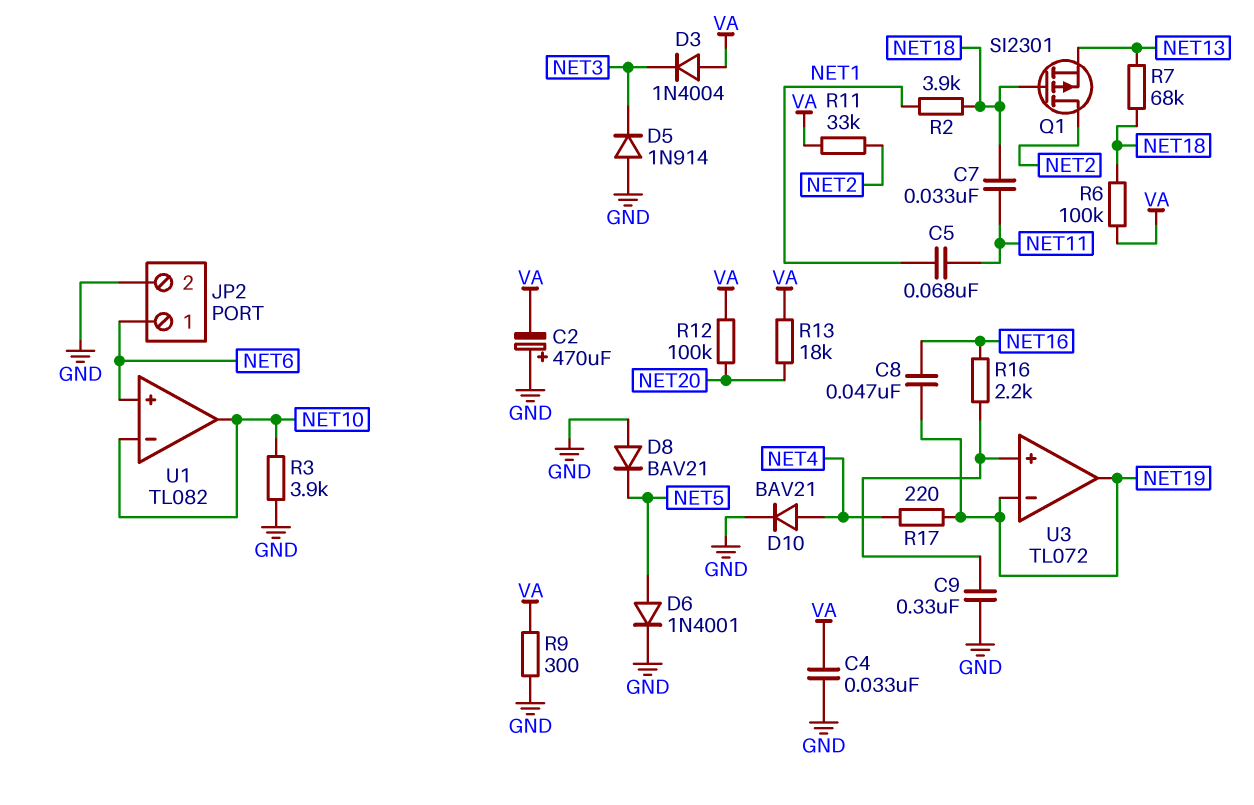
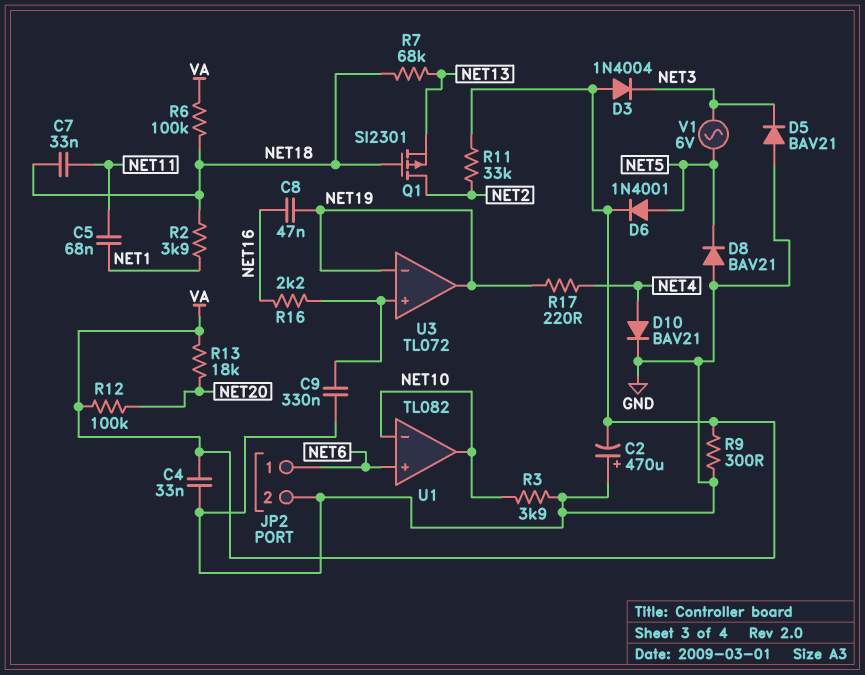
D5: diode 1N914 (A GND, K NET3) -> diode BAV21 (A GND, K NET3)
D6: diode 1N4001 (A NET5, K GND) -> diode 1N4001 (A NET5, K VA)
V1: none -> AC 6V (NET3, NET5)

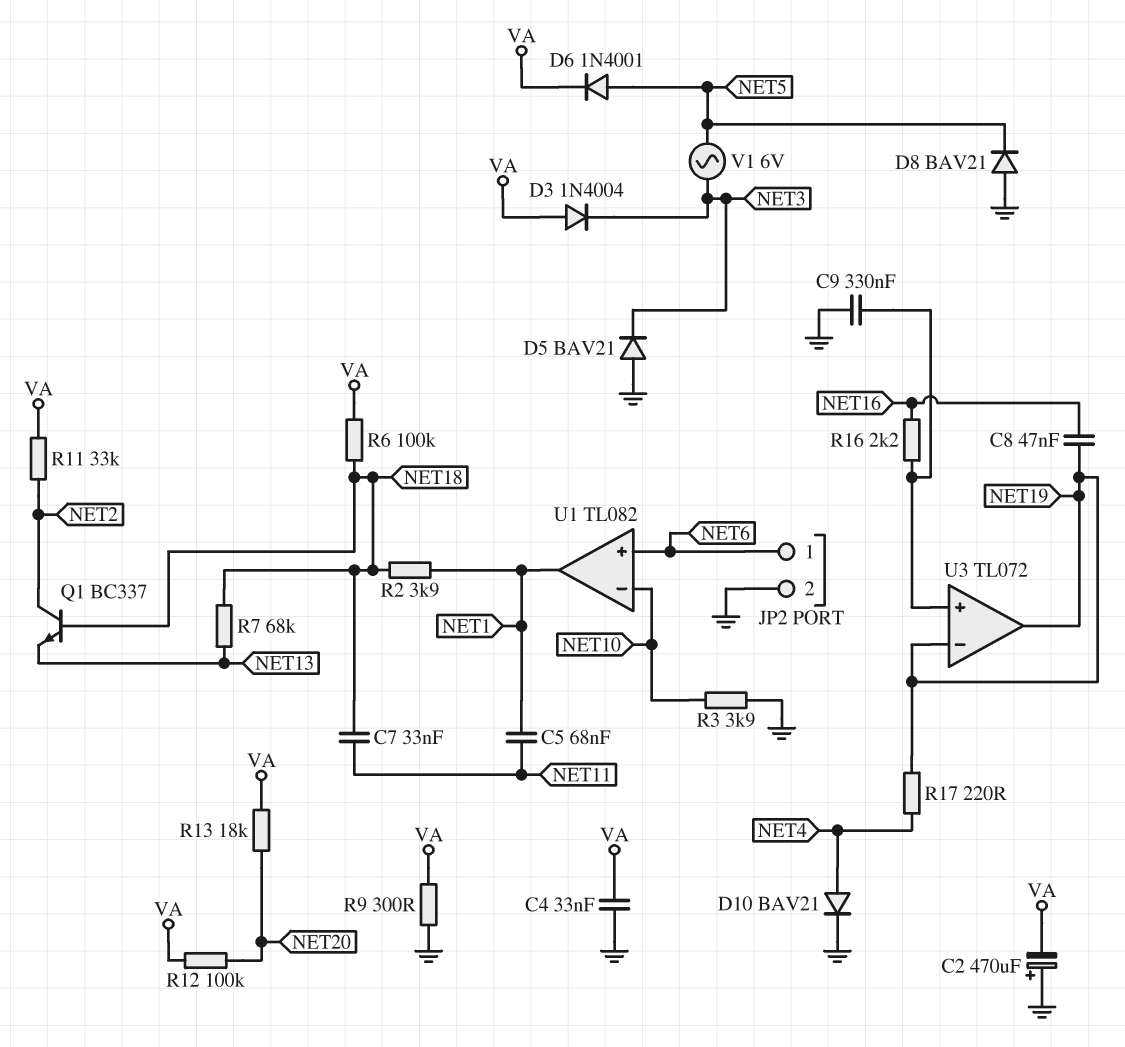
Q1: PMOS SI2301 (G NET18, D NET2, S NET13) -> NPN BC337 (B NET18, C NET2, E NET13)
U1 pin out: NET10 -> NET1

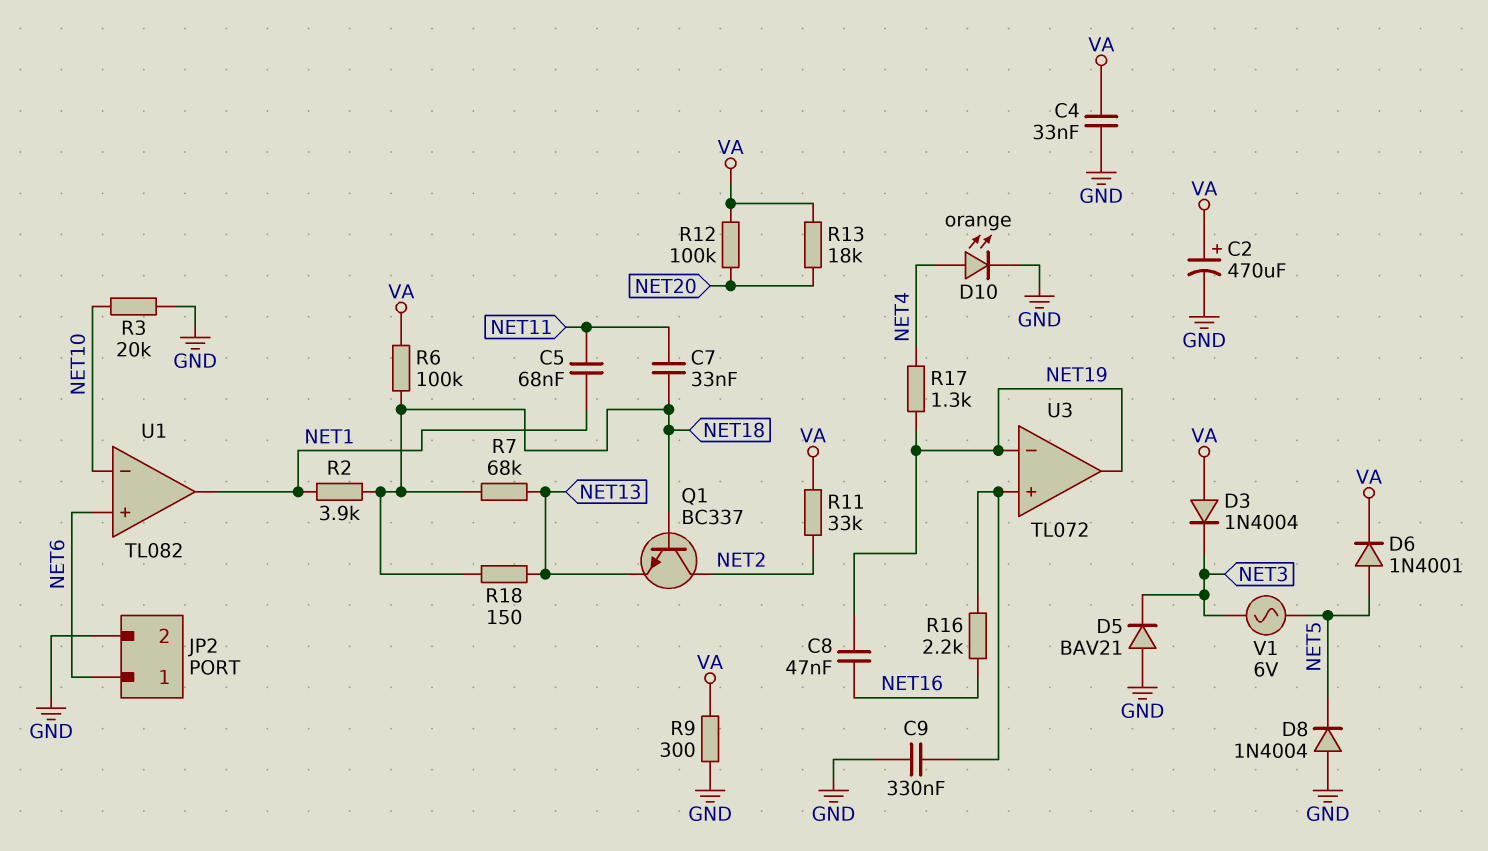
C2: 470uF (plus GND, minus VA) -> 470uF (plus VA, minus GND)
D8: diode BAV21 (A GND, K NET5) -> diode 1N4004 (A GND, K NET5)
D10: diode BAV21 (A NET4, K GND) -> LED orange (A NET4, K GND)
R3: 3.9k (GND, NET10) -> 20k (GND, NET10)
R17: 220 (NET4, NET19) -> 1.3k (NET4, NET19)
R18: none -> 150 (NET13, NET18)

